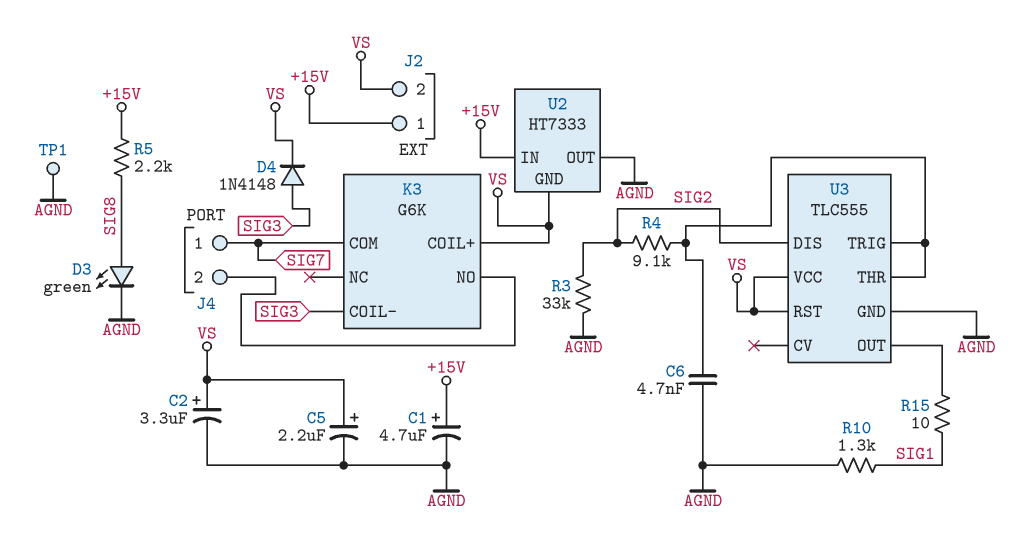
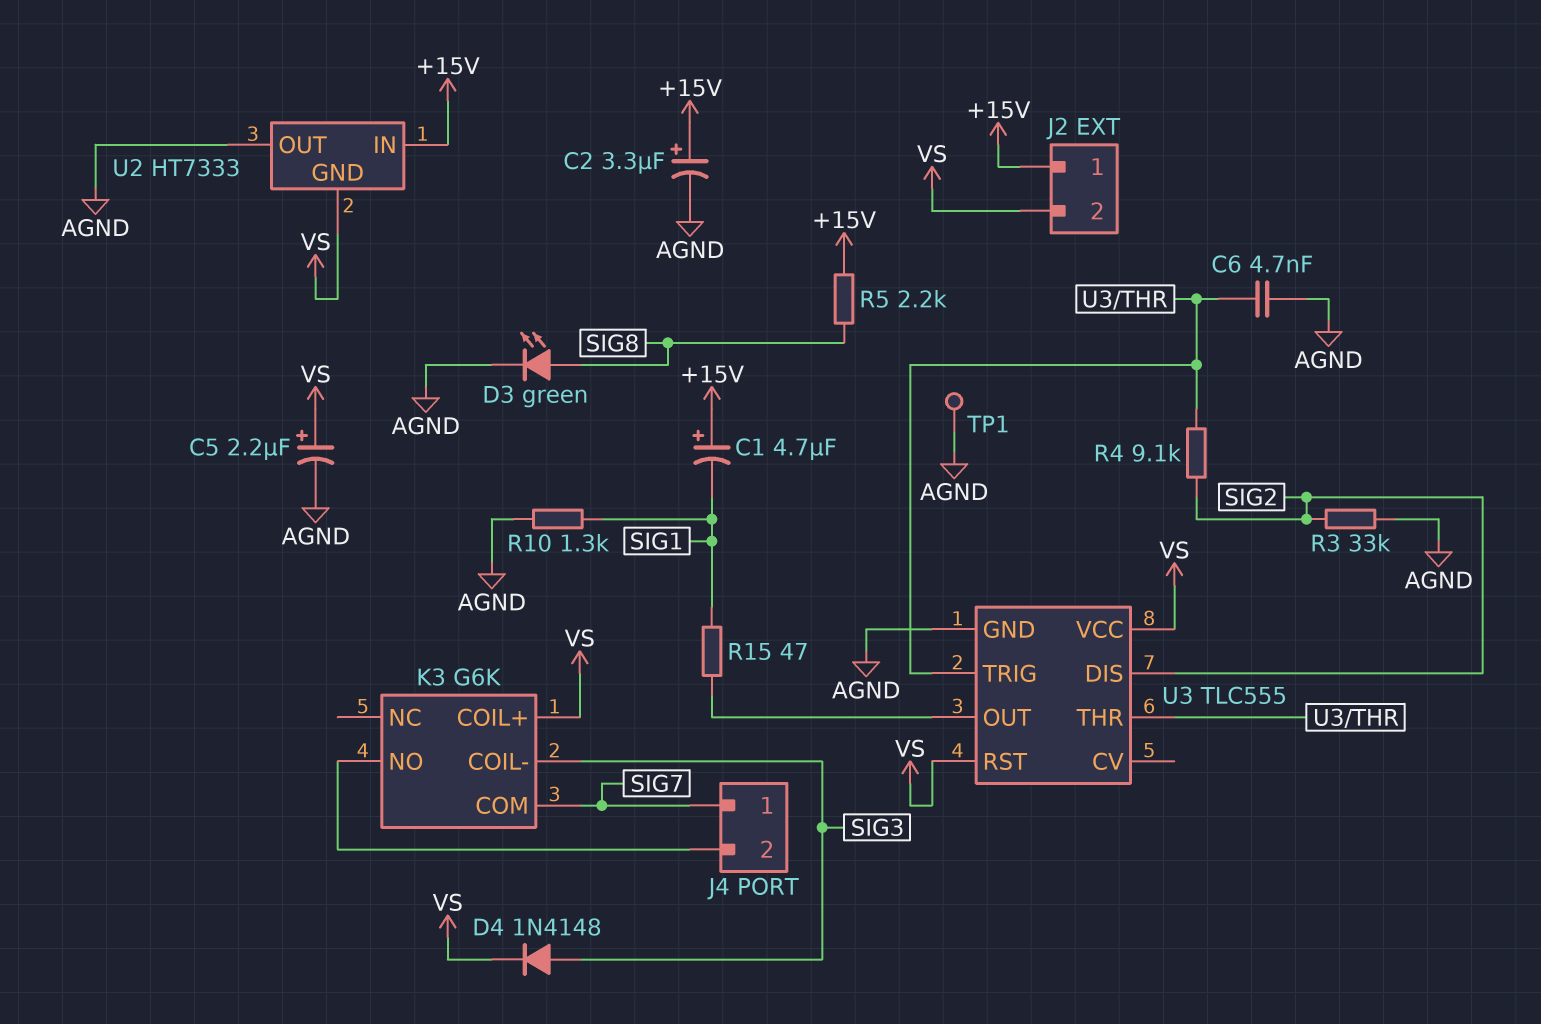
C1: 4.7uF (plus +15V, minus AGND) -> 4.7uF (plus +15V, minus SIG1)
C2: 3.3uF (plus VS, minus AGND) -> 3.3uF (plus +15V, minus AGND)
R15: 10 (SIG1, U3/OUT) -> 47 (SIG1, U3/OUT)

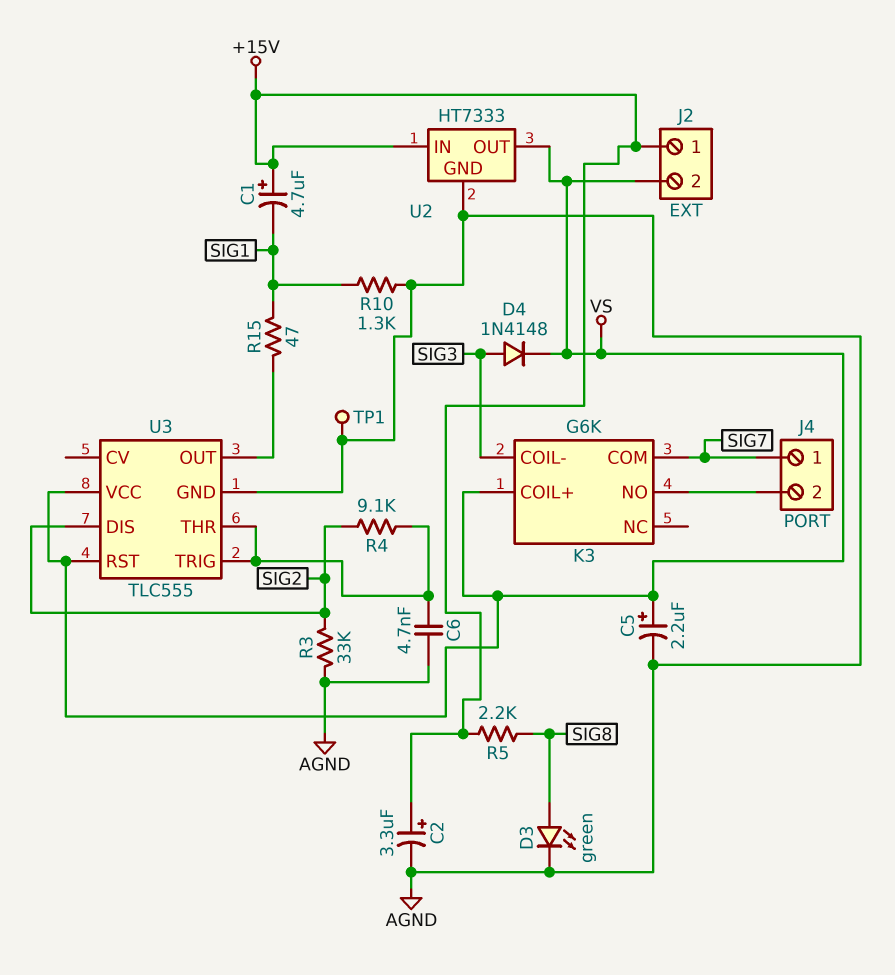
U2 pin GND: VS -> AGND
U2 pin OUT: AGND -> VS

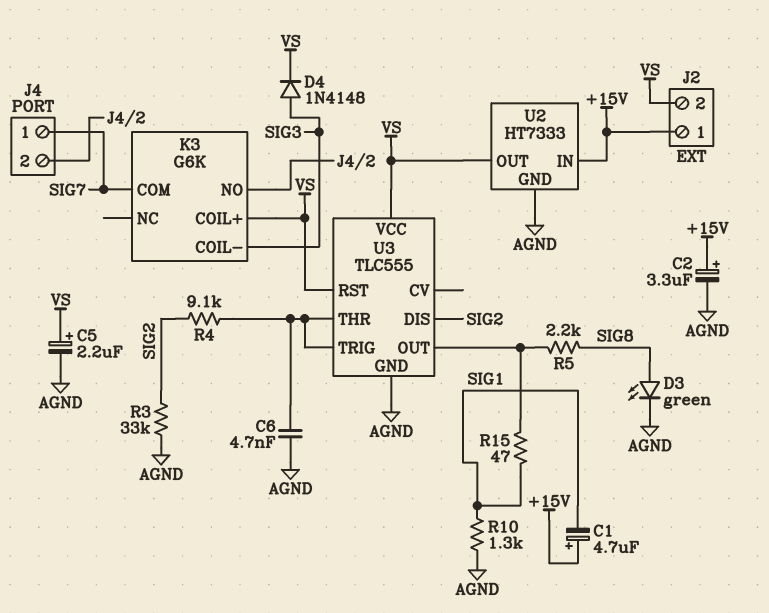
R5: 2.2k (+15V, SIG8) -> 2.2k (SIG8, U3/OUT)
TP1: test point (AGND) -> none

